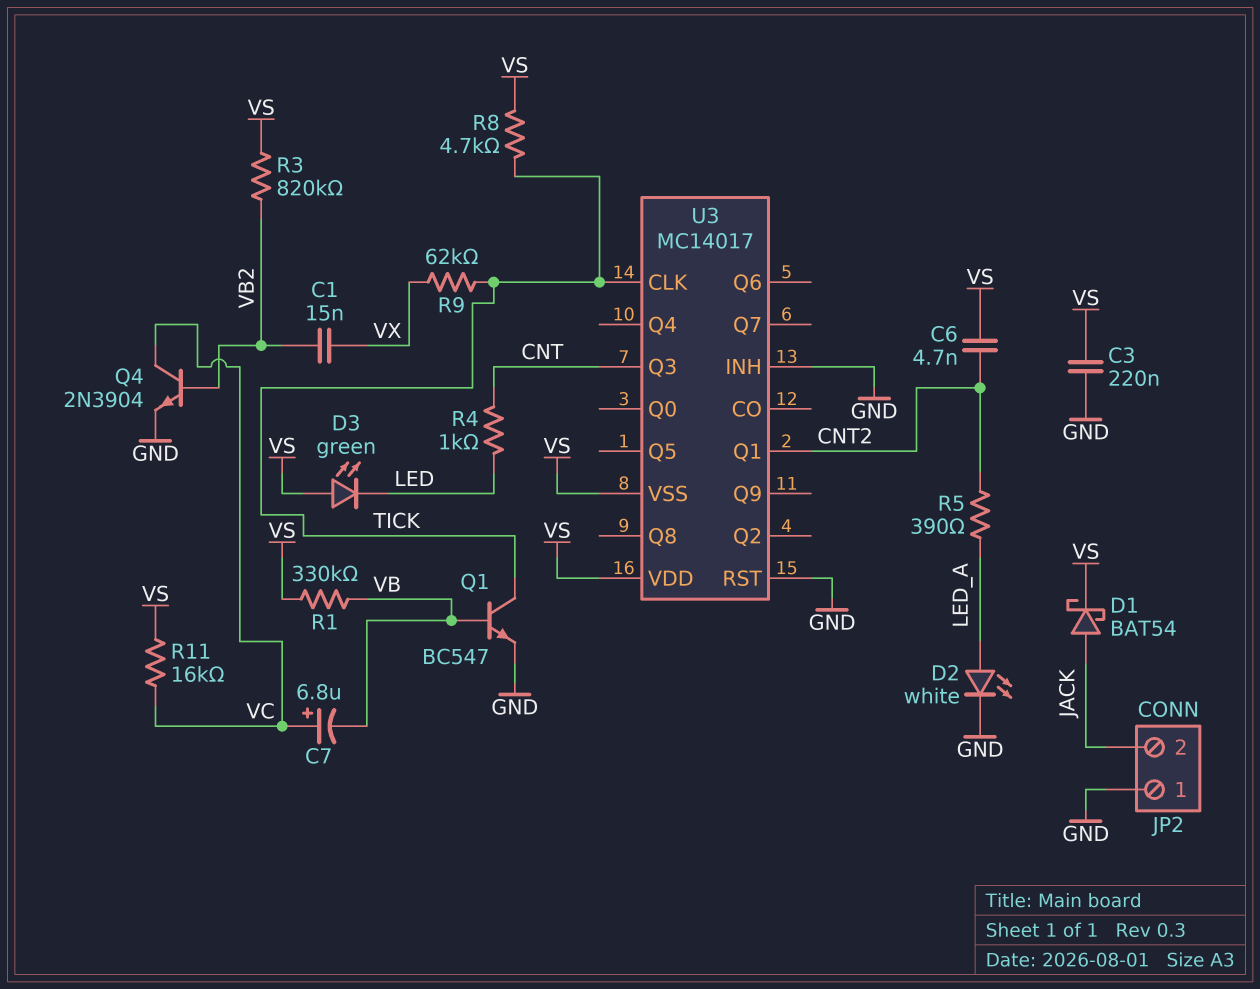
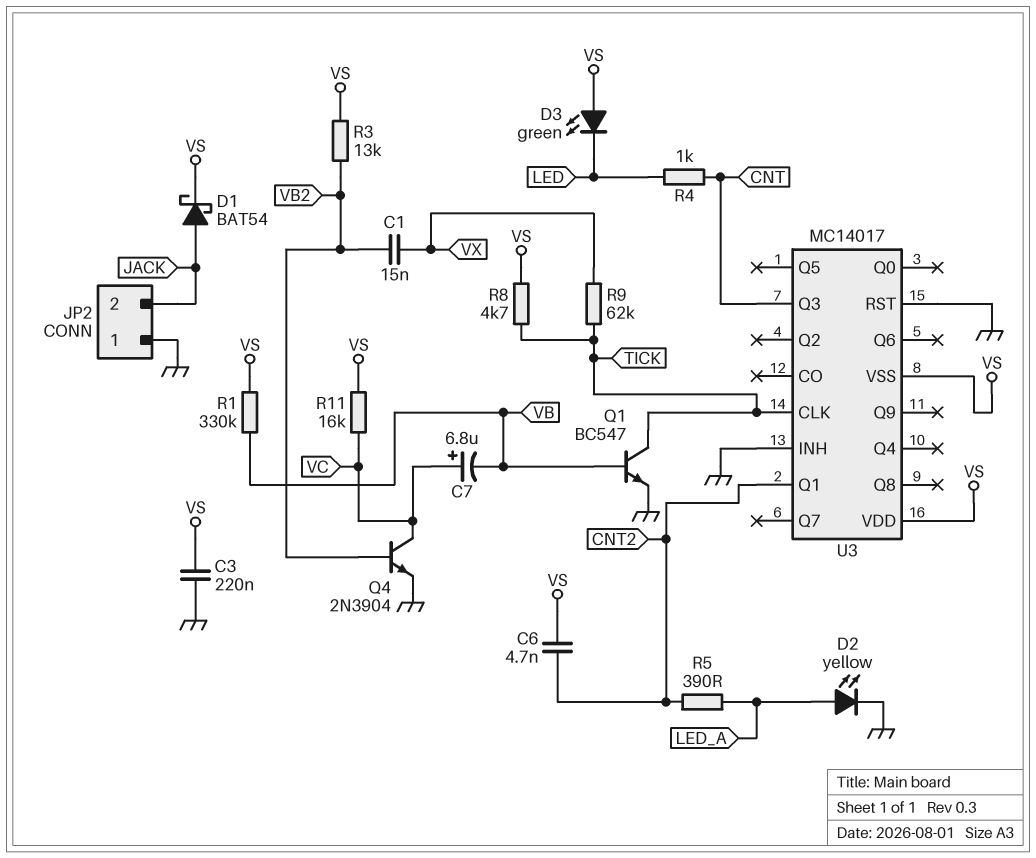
D2: LED white (A LED_A, K GND) -> LED yellow (A LED_A, K GND)
R3: 820k (VB2, VS) -> 13k (VB2, VS)

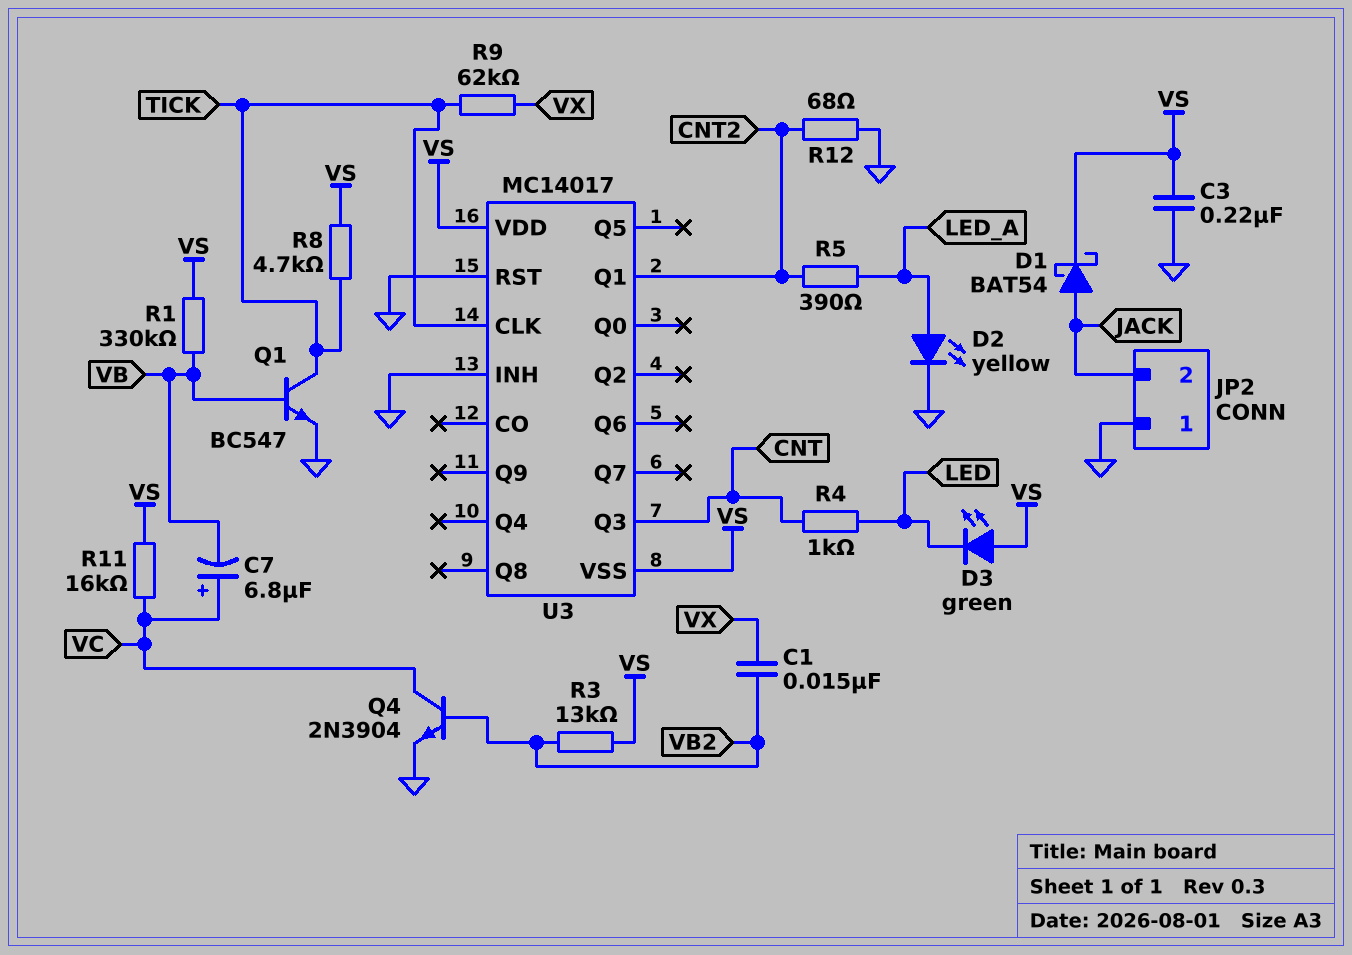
C6: 4.7nF (CNT2, VS) -> none
R12: none -> 68 (CNT2, GND)

